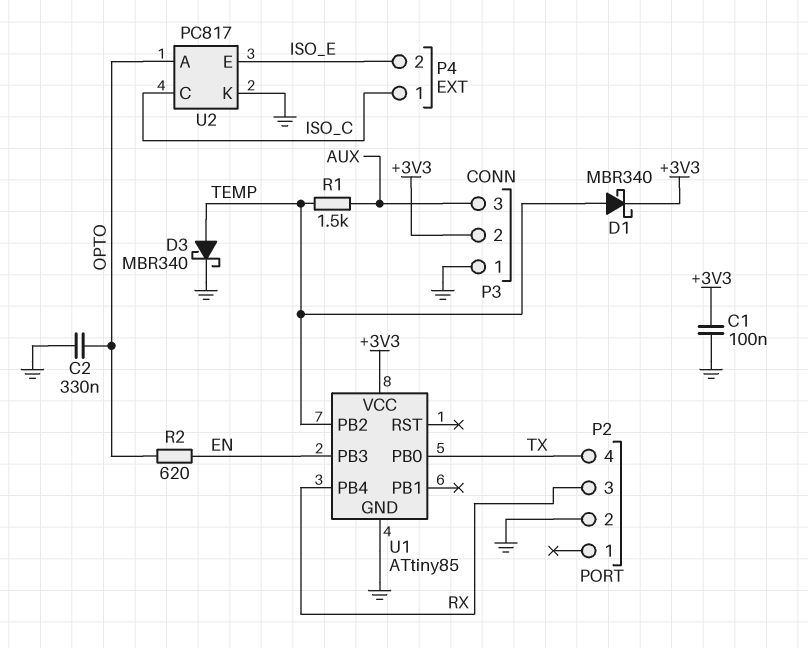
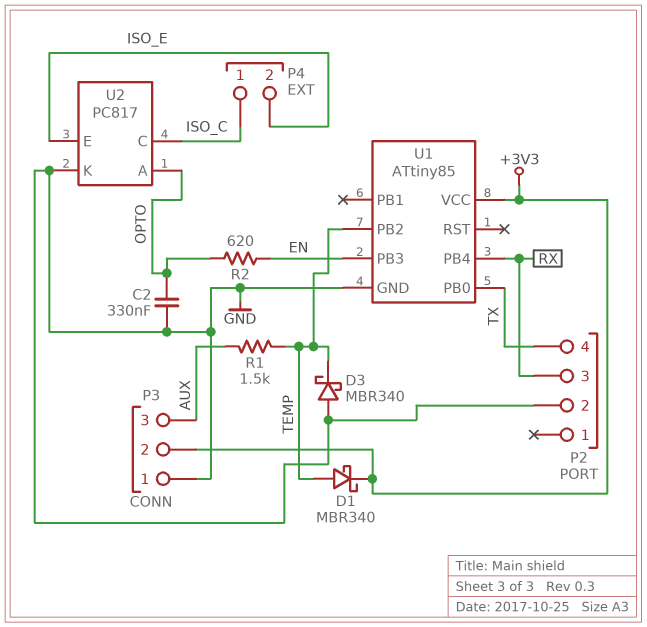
C1: 100nF (+3V3, GND) -> none
D3: schottky MBR340 (A TEMP, K GND) -> schottky MBR340 (A GND, K TEMP)

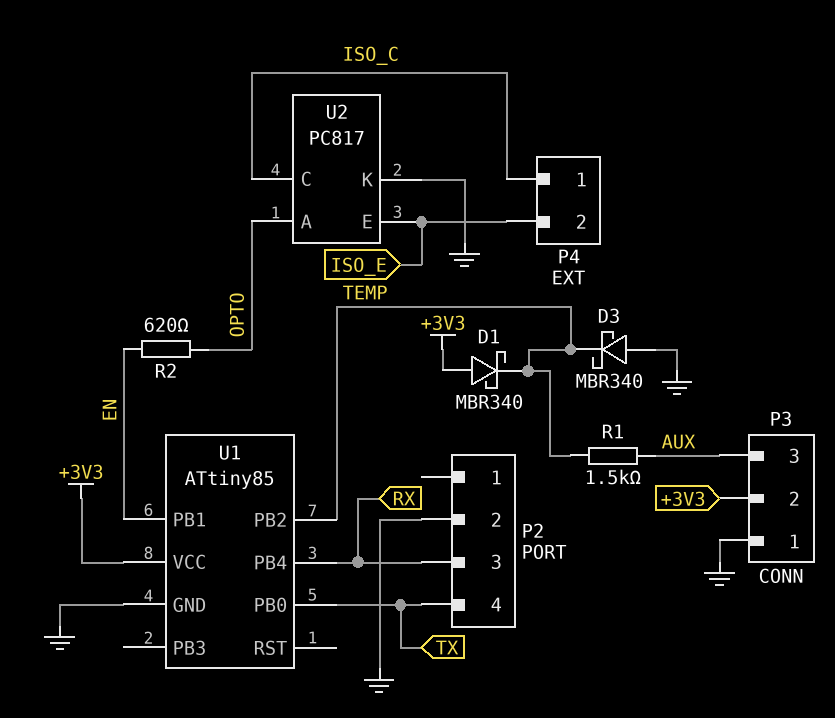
C2: 330nF (GND, OPTO) -> none
D1: schottky MBR340 (A TEMP, K +3V3) -> schottky MBR340 (A +3V3, K TEMP)
U1 pin PB1: none -> EN
U1 pin PB3: EN -> none

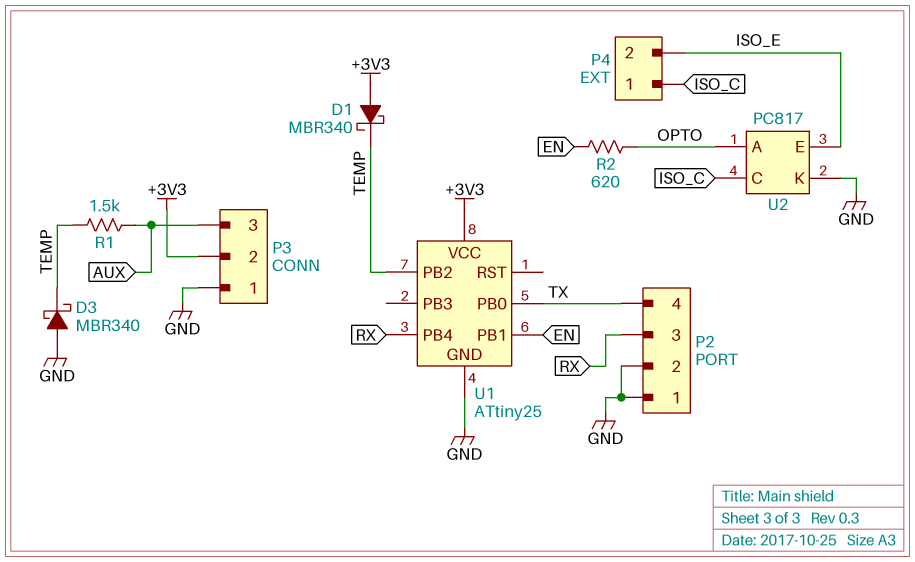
P2 pin 1: none -> GND
U1: ATtiny85 -> ATtiny25

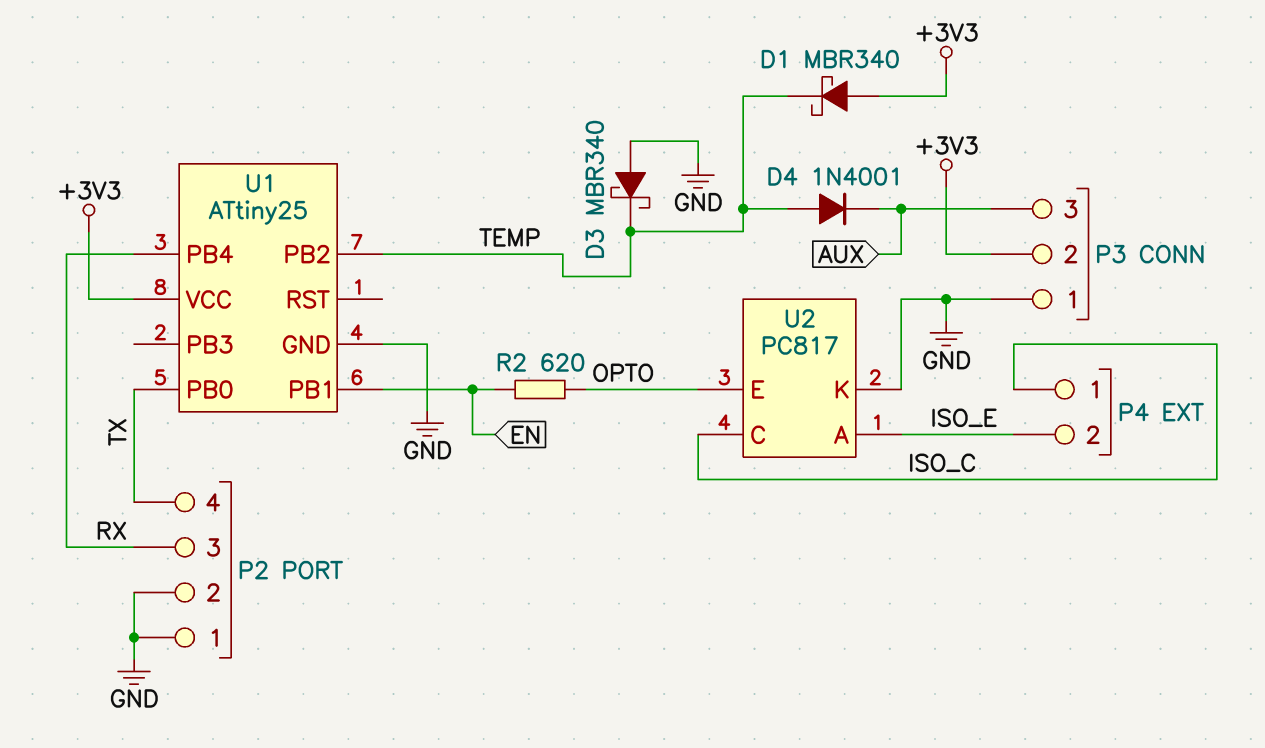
D4: none -> diode 1N4001 (A TEMP, K AUX)
R1: 1.5k (AUX, TEMP) -> none
U2 pin A: OPTO -> ISO_E
U2 pin E: ISO_E -> OPTO

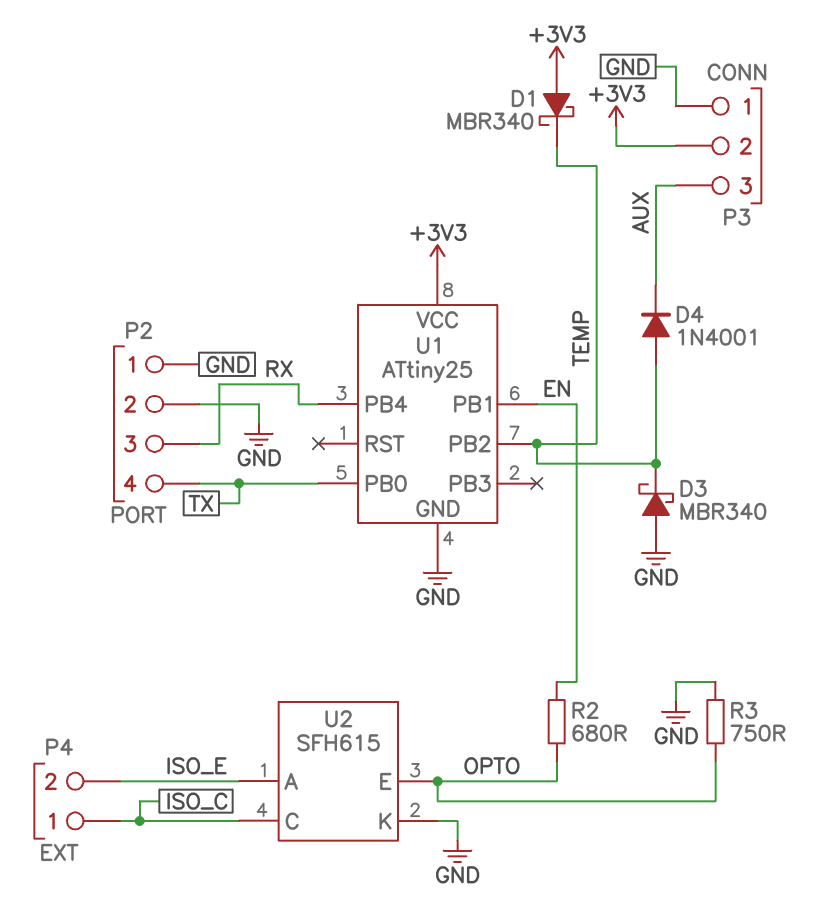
R2: 620 (EN, OPTO) -> 680 (EN, OPTO)
R3: none -> 750 (GND, OPTO)
U2: PC817 -> SFH615

